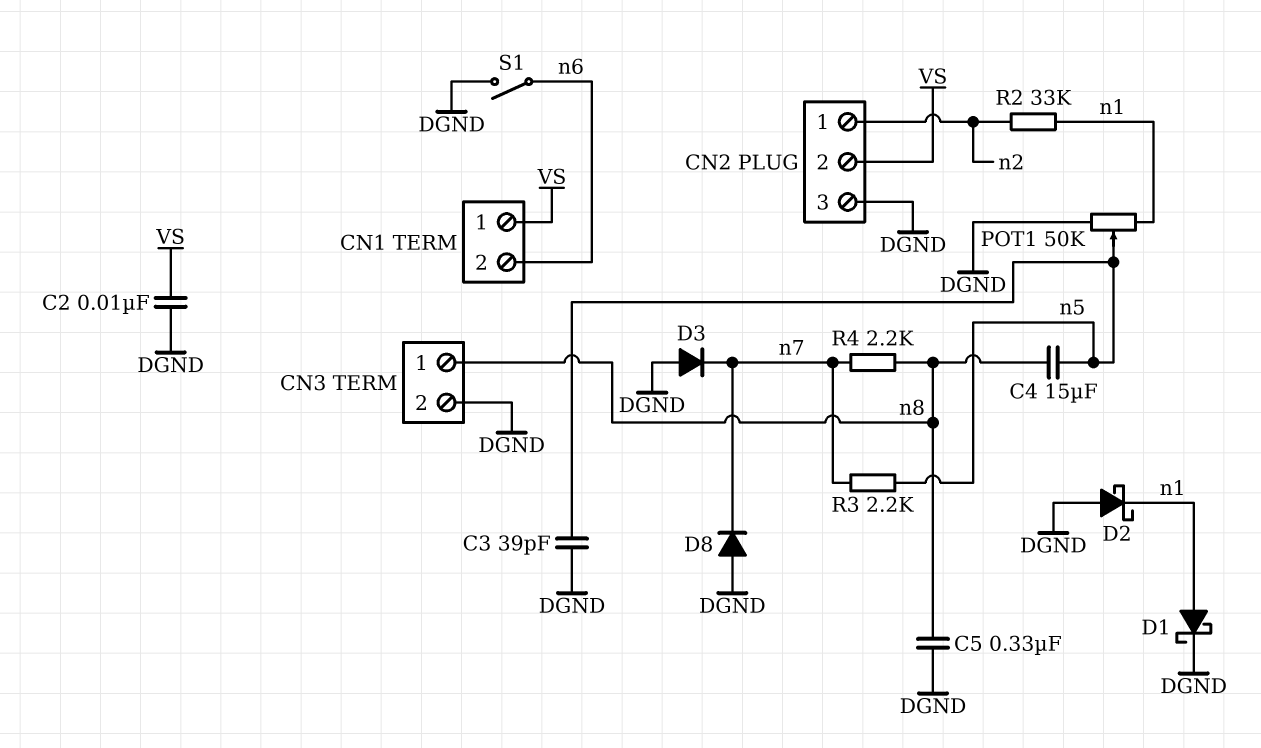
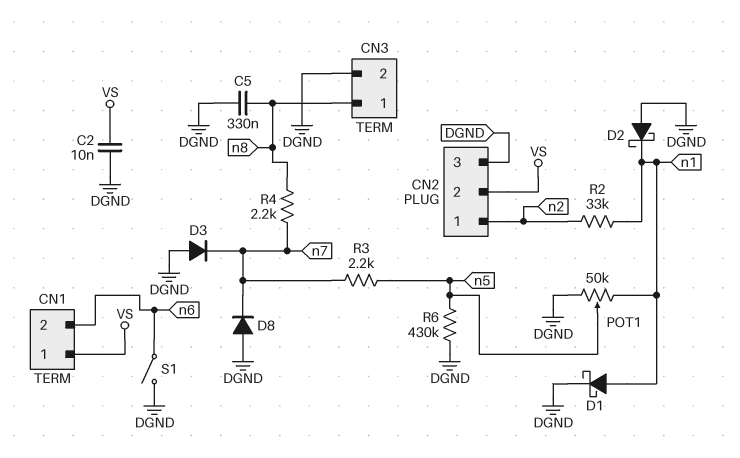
C3: 39pF (DGND, n5) -> none
C4: 15uF (n5, n8) -> none
R6: none -> 430k (DGND, n5)

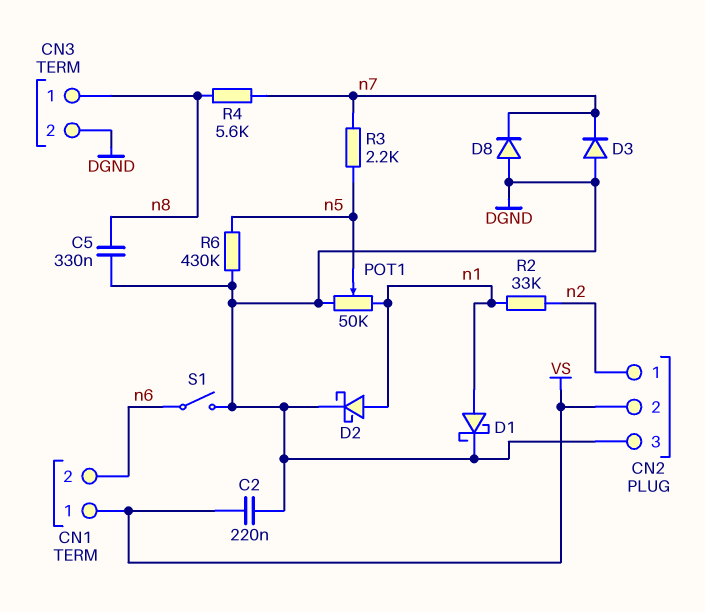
C2: 10nF (DGND, VS) -> 220nF (DGND, VS)
D2: schottky (A DGND, K n1) -> schottky (A n1, K DGND)
R4: 2.2k (n7, n8) -> 5.6k (n7, n8)

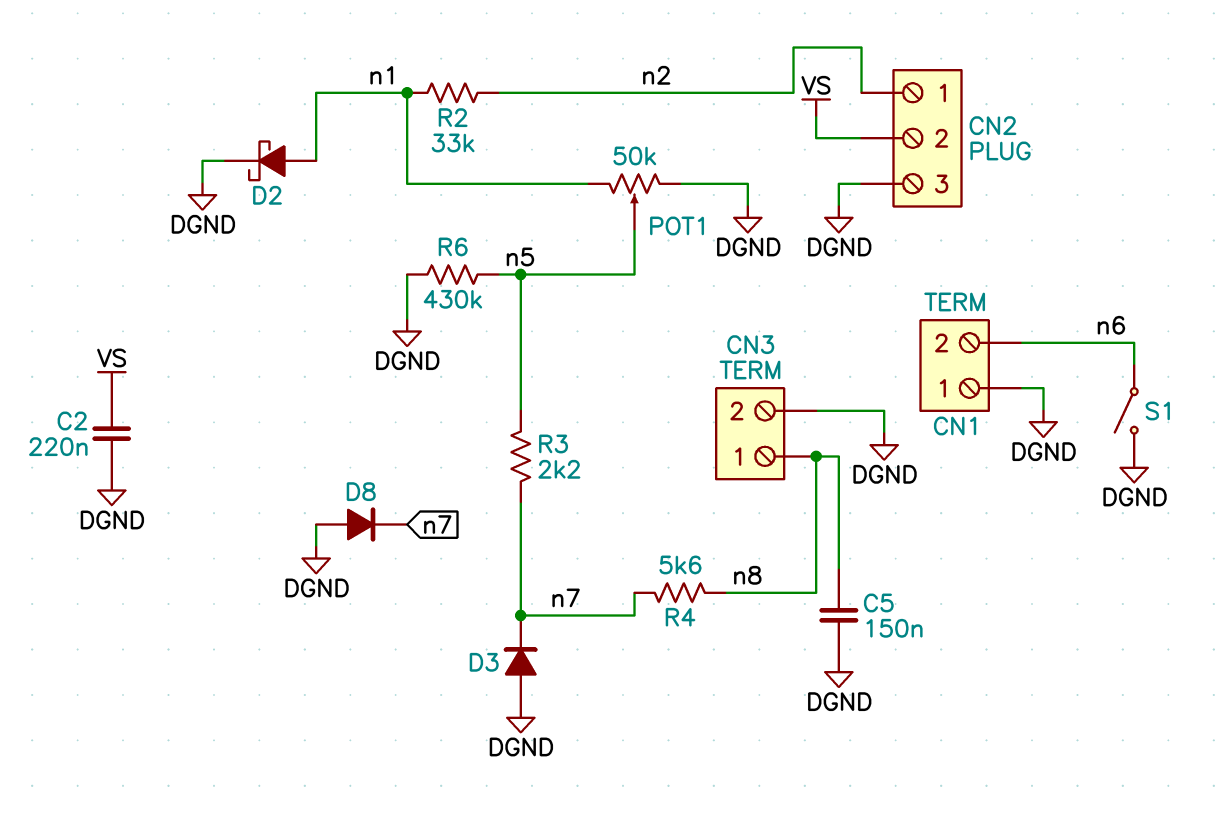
C5: 330nF (DGND, n8) -> 150nF (DGND, n8)
CN1 pin 1: VS -> DGND
D1: schottky (A n1, K DGND) -> none

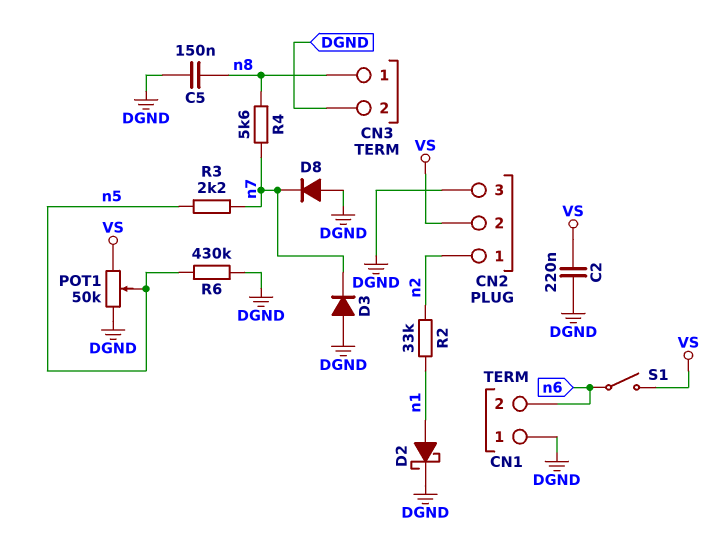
POT1: 50k (DGND, n1, wiper n5) -> 50k (DGND, VS, wiper n5)
S1: switch (DGND, n6) -> switch (VS, n6)

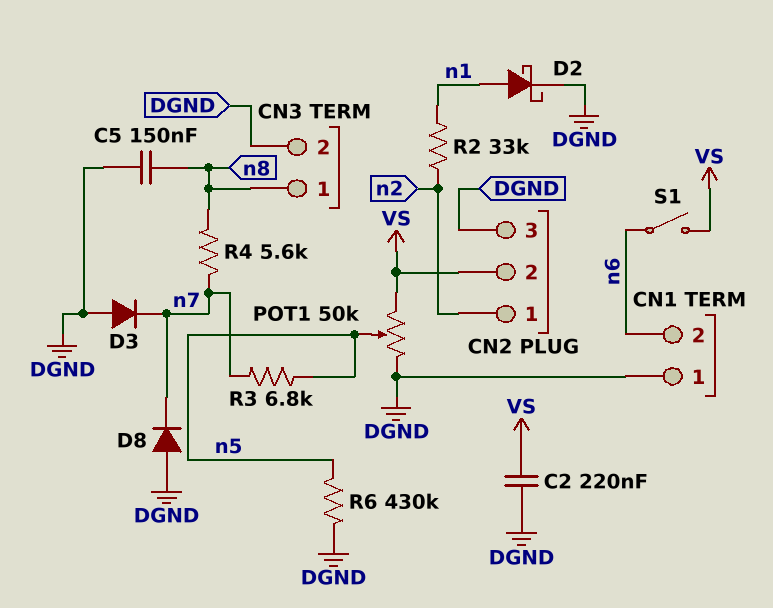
R3: 2.2k (n5, n7) -> 6.8k (n5, n7)

